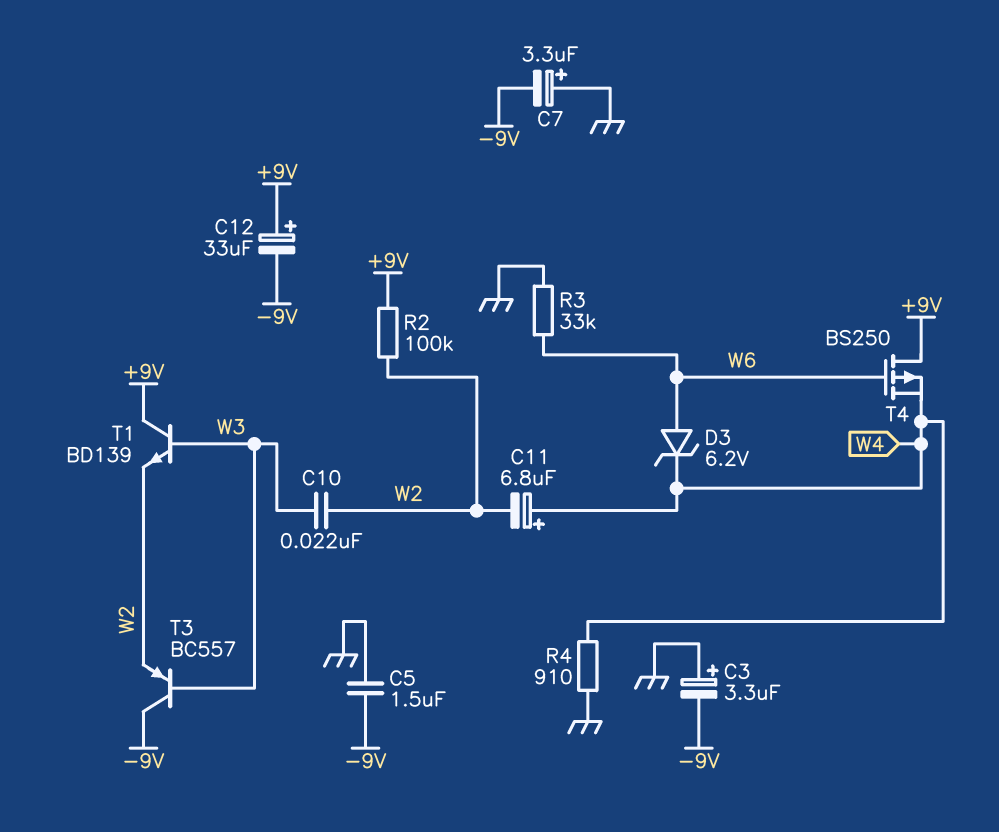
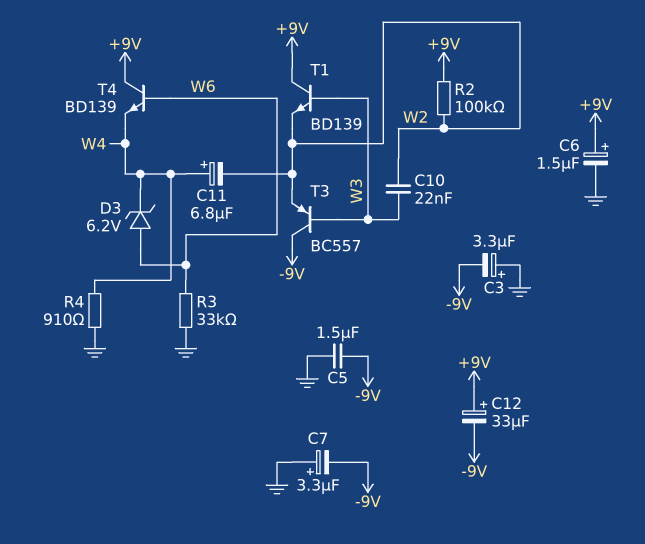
C6: none -> 1.5uF (plus +9V, minus GND)
T4: PMOS BS250 (G W6, D +9V, S W4) -> NPN BD139 (B W6, C +9V, E W4)

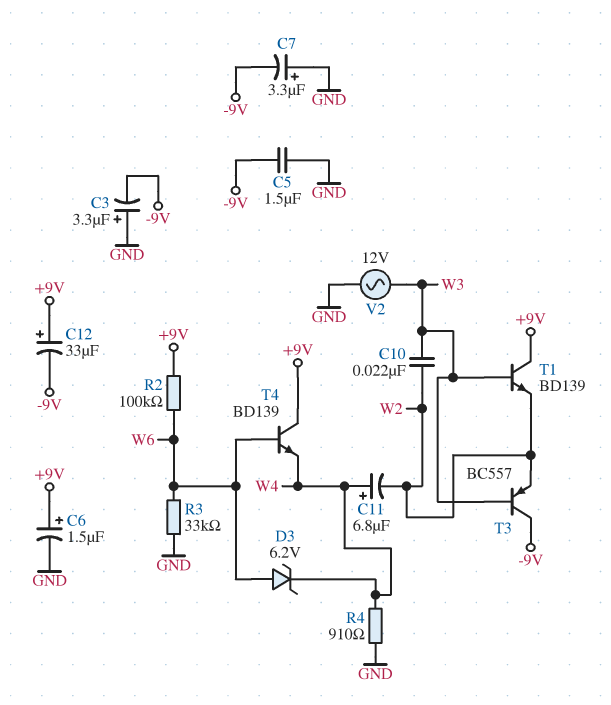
R2: 100k (+9V, W2) -> 100k (+9V, W6)
V2: none -> AC 12V (GND, W3)

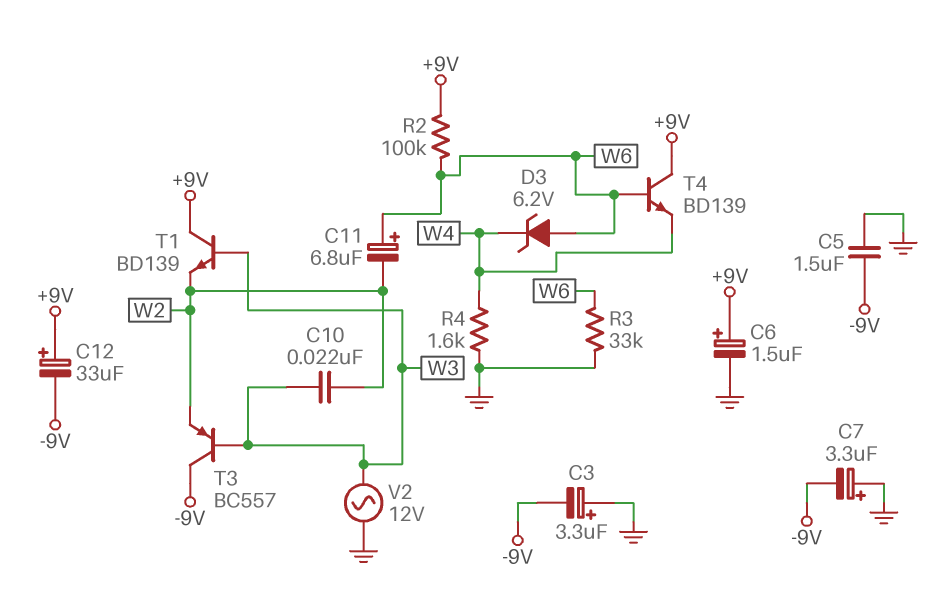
C11: 6.8uF (plus W4, minus W2) -> 6.8uF (plus W6, minus W2)
R4: 910 (GND, W4) -> 1.6k (GND, W4)

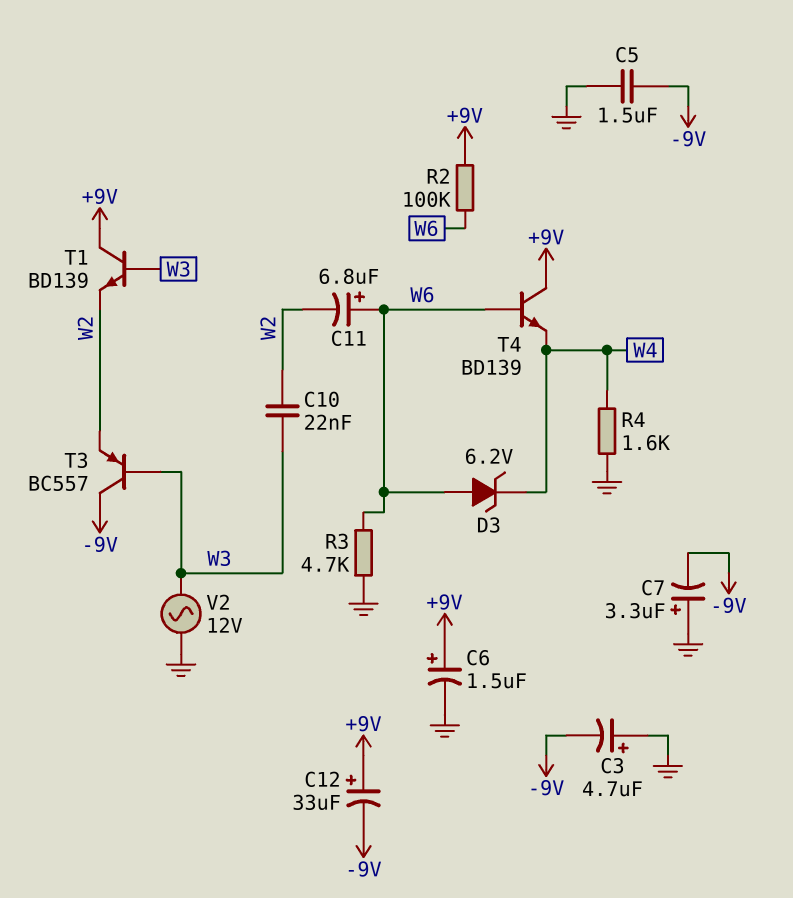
C3: 3.3uF (plus GND, minus -9V) -> 4.7uF (plus GND, minus -9V)
R3: 33k (GND, W6) -> 4.7k (GND, W6)

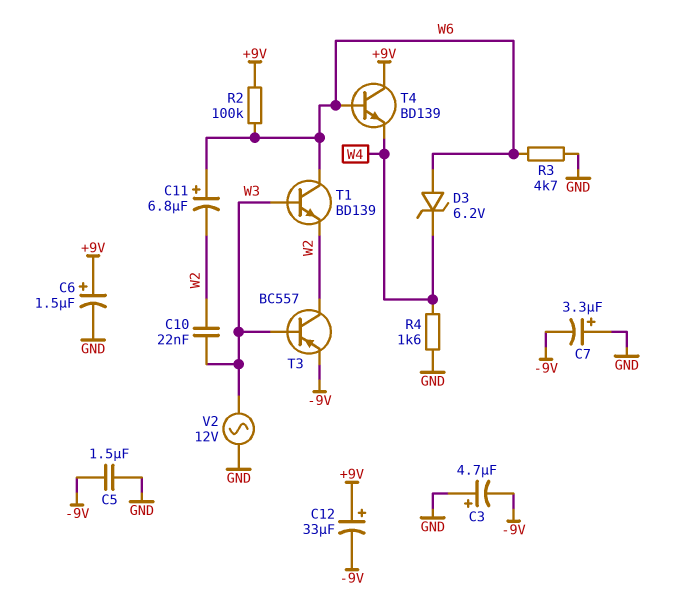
T1: NPN BD139 (B W3, C +9V, E W2) -> NPN BD139 (B W3, C W6, E W2)
T3: PNP BC557 (B W3, C -9V, E W2) -> PNP BC557 (B W3, C W2, E -9V)

